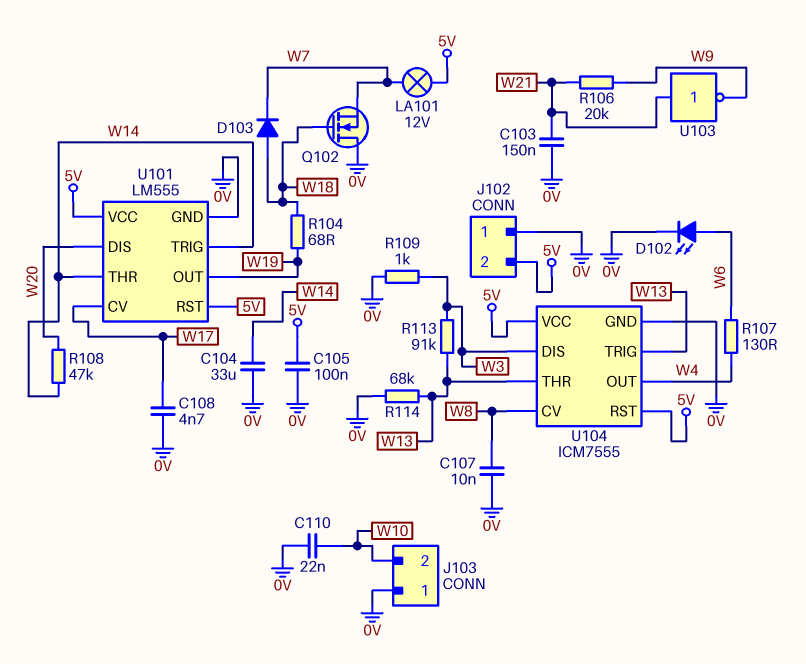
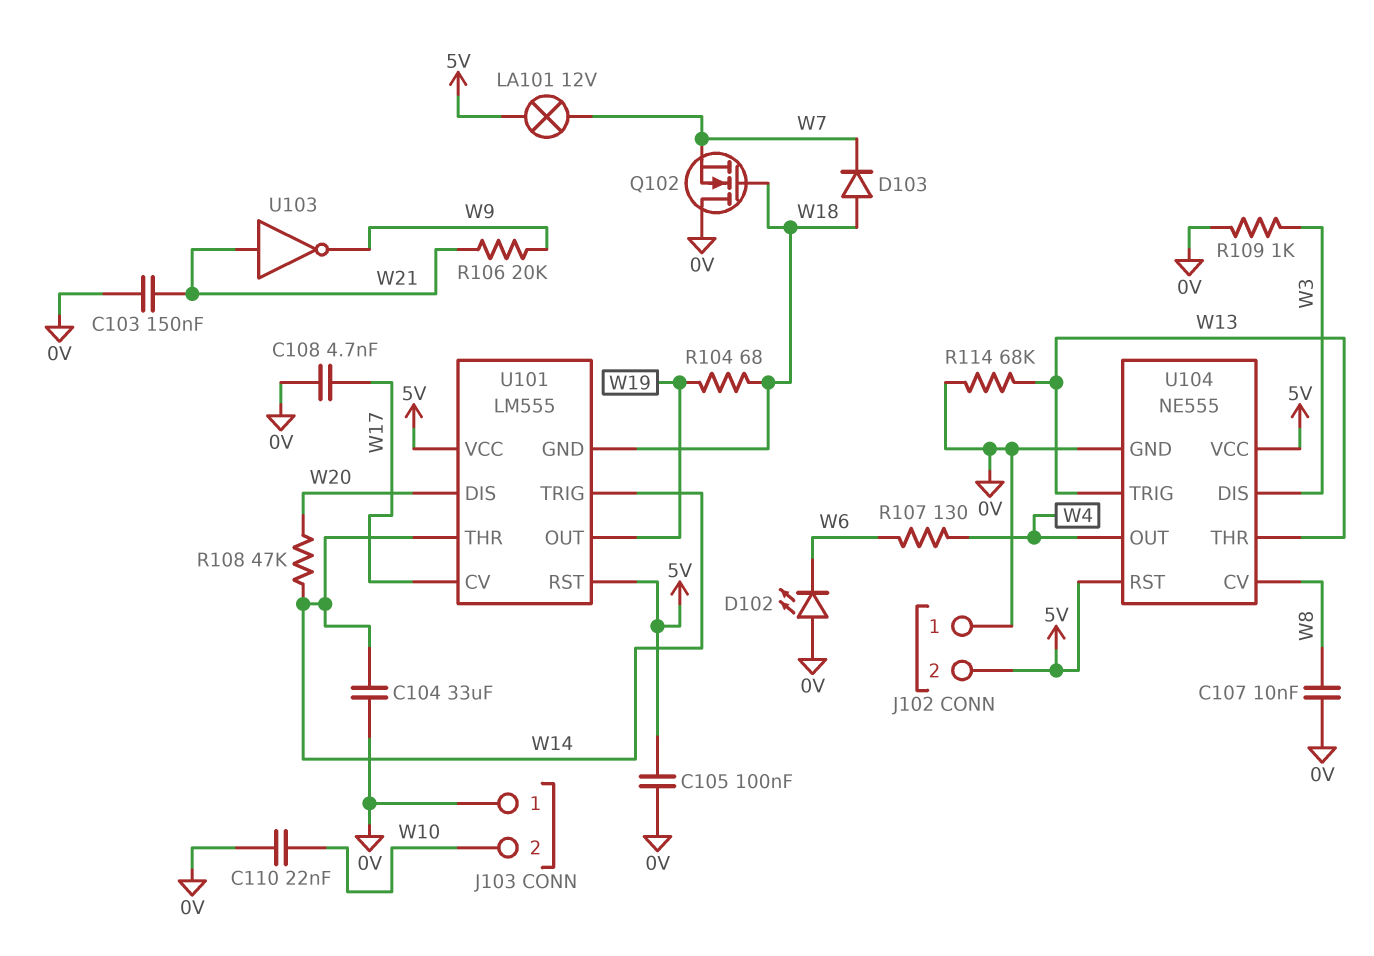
D102: LED (A W6, K 0V) -> LED (A 0V, K W6)
R113: 91k (W3, W13) -> none
U101 pin GND: 0V -> W18
U104: ICM7555 -> NE555

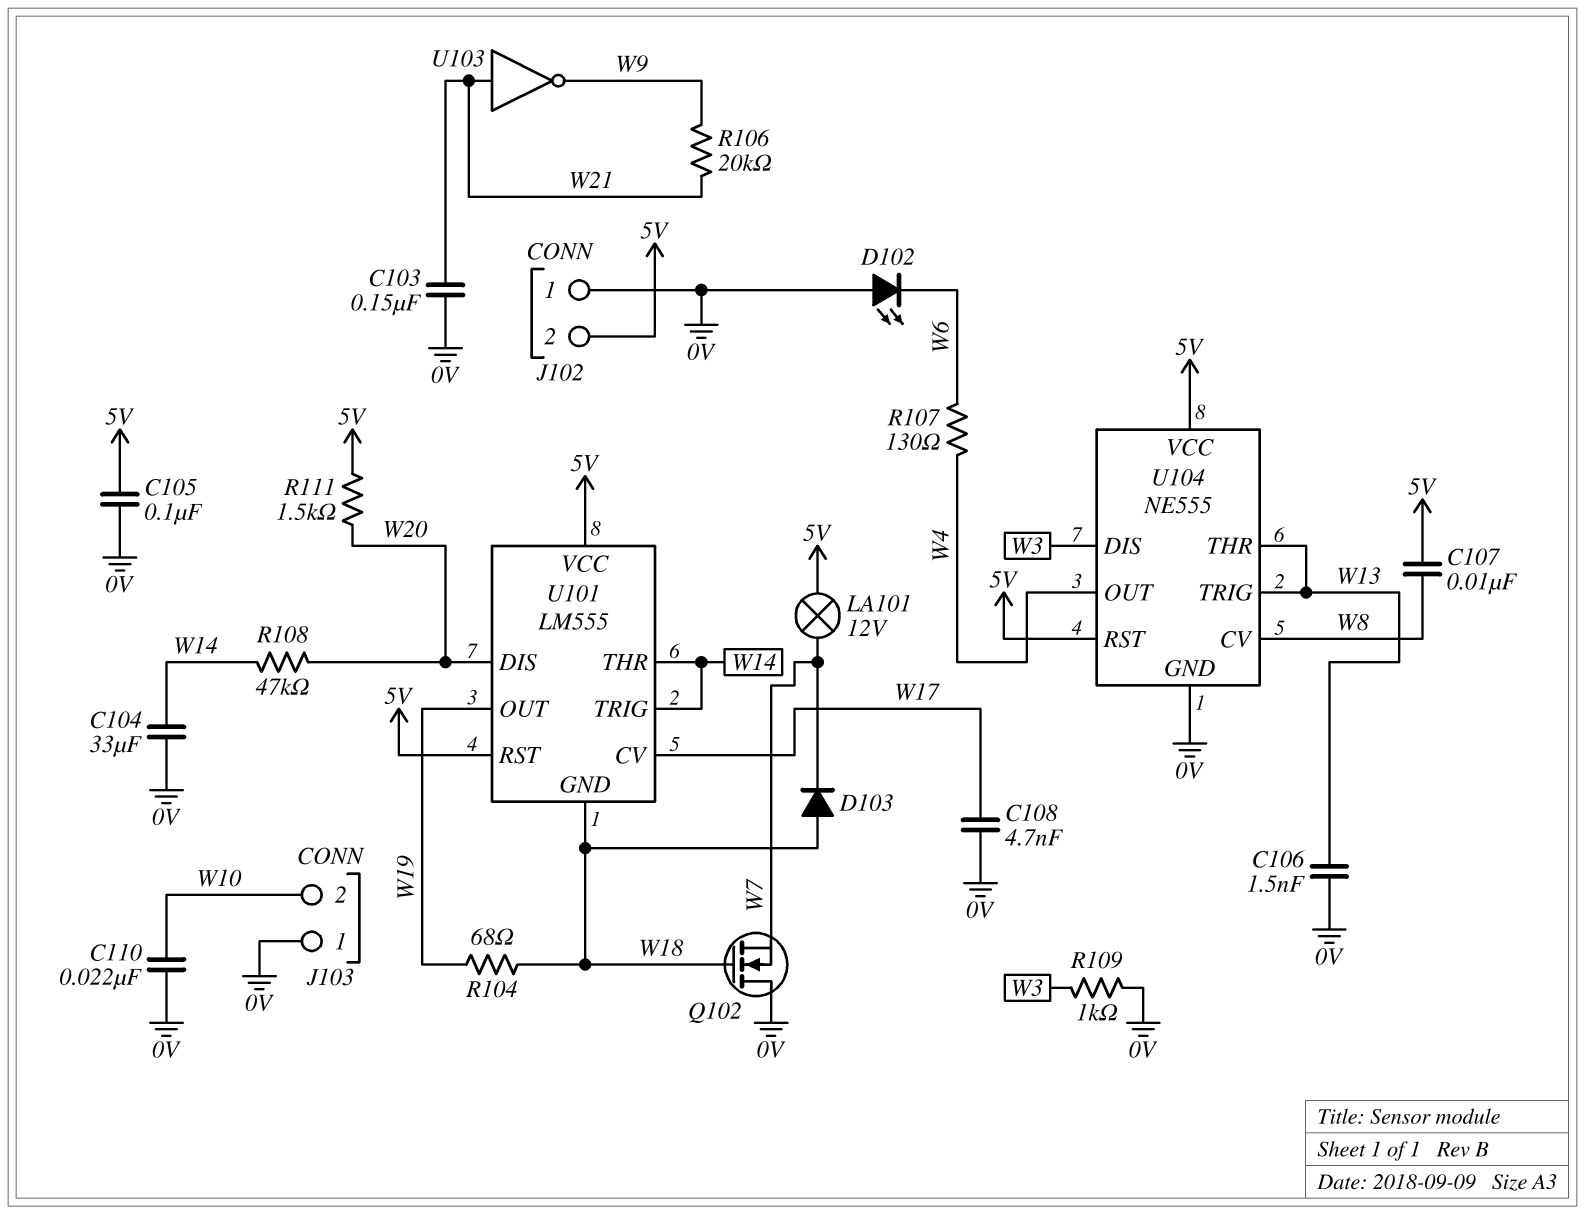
C106: none -> 1.5nF (0V, W13)
C107: 10nF (0V, W8) -> 10nF (5V, W8)
R111: none -> 1.5k (5V, W20)
R114: 68k (0V, W13) -> none

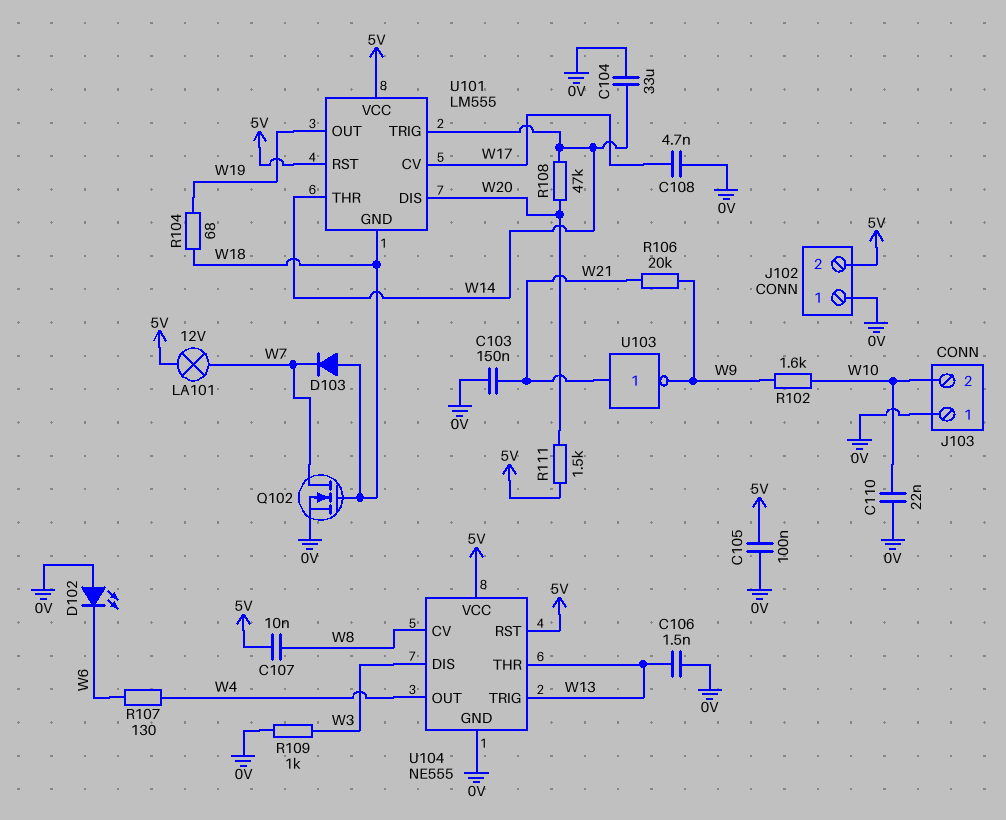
Q102: NMOS (G W18, D 0V, S W7) -> NMOS (G W18, D W7, S 0V)
R102: none -> 1.6k (W9, W10)

